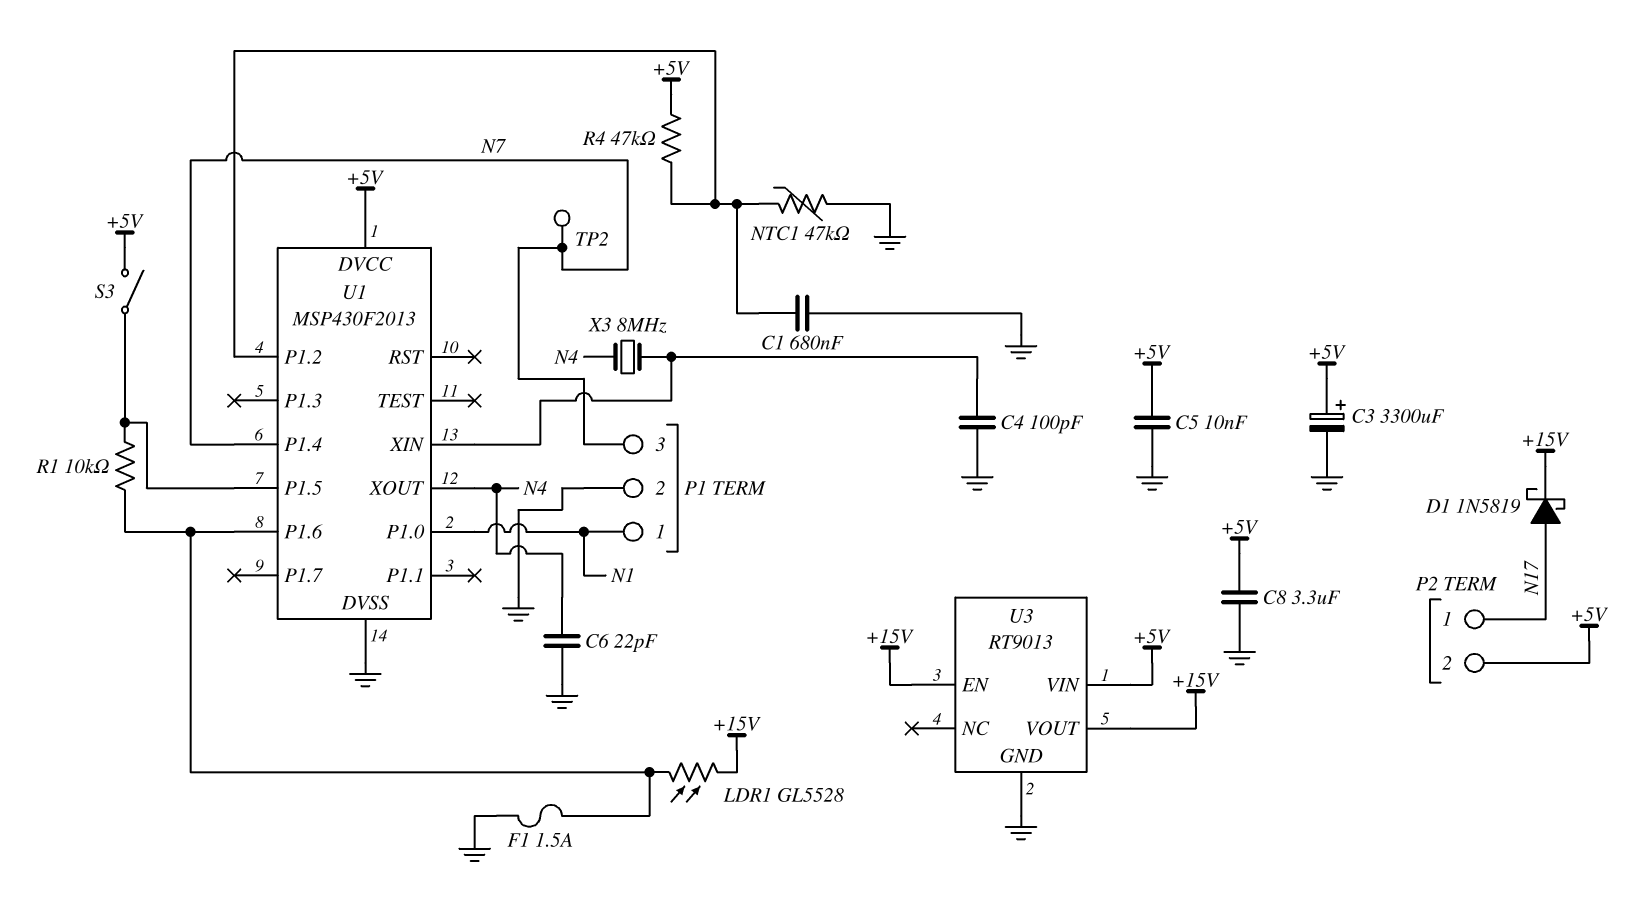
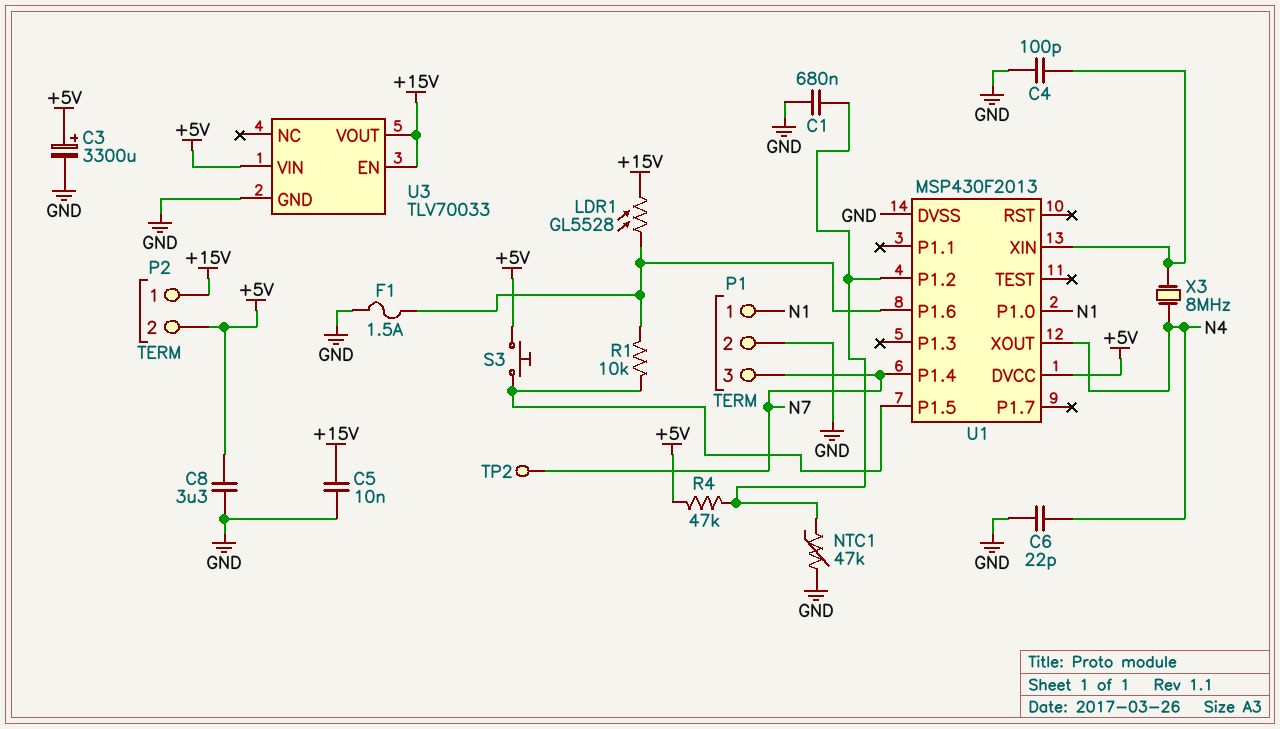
C5: 10nF (+5V, GND) -> 10nF (+15V, GND)
D1: schottky 1N5819 (A N17, K +15V) -> none
P2 pin 1: N17 -> +15V
S3: switch (+5V, U1/P1.5) -> button (+5V, U1/P1.5)
U3: RT9013 -> TLV70033

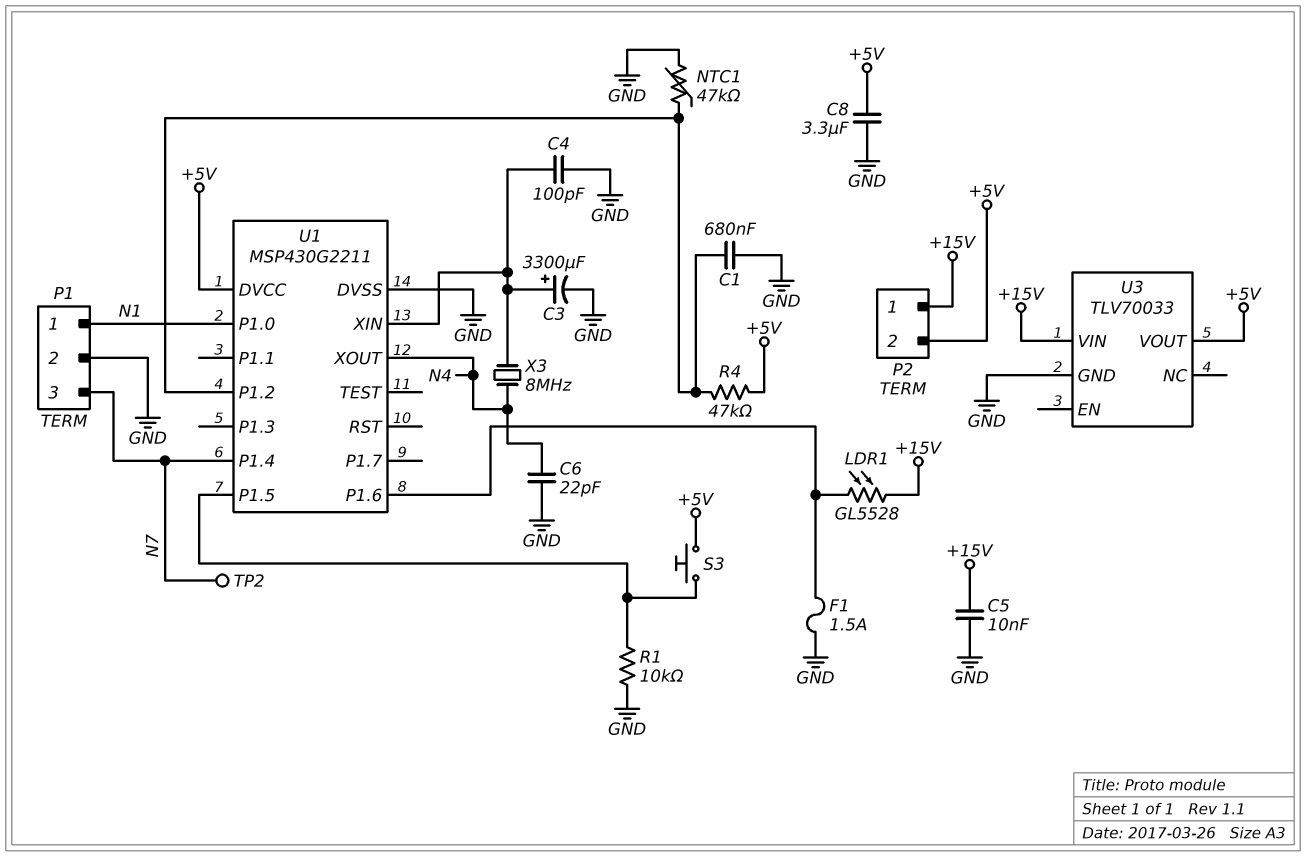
C3: 3300uF (plus +5V, minus GND) -> 3300uF (plus U1/XIN, minus GND)
R1: 10k (U1/P1.5, U1/P1.6) -> 10k (GND, U1/P1.5)
U1: MSP430F2013 -> MSP430G2211
U3 pin EN: +15V -> none
U3 pin VIN: +5V -> +15V
U3 pin VOUT: +15V -> +5V

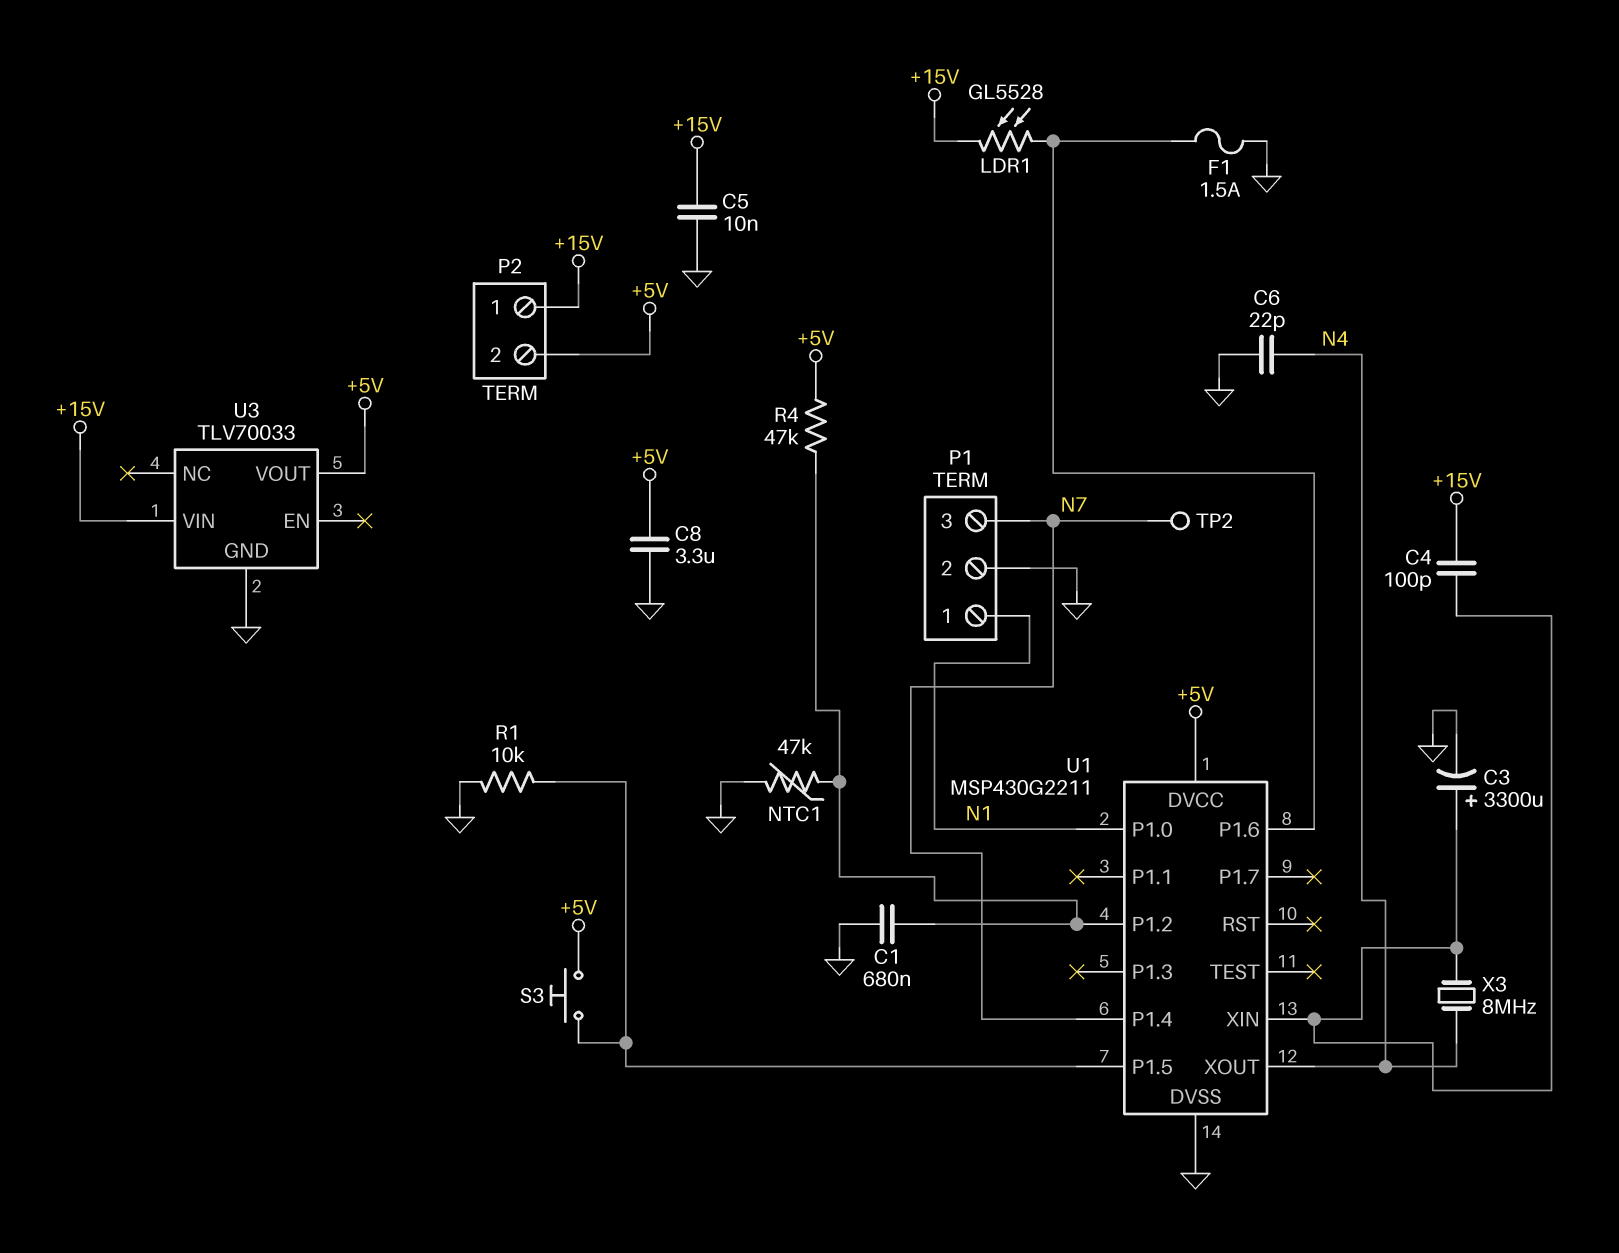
C4: 100pF (GND, U1/XIN) -> 100pF (+15V, U1/XIN)

